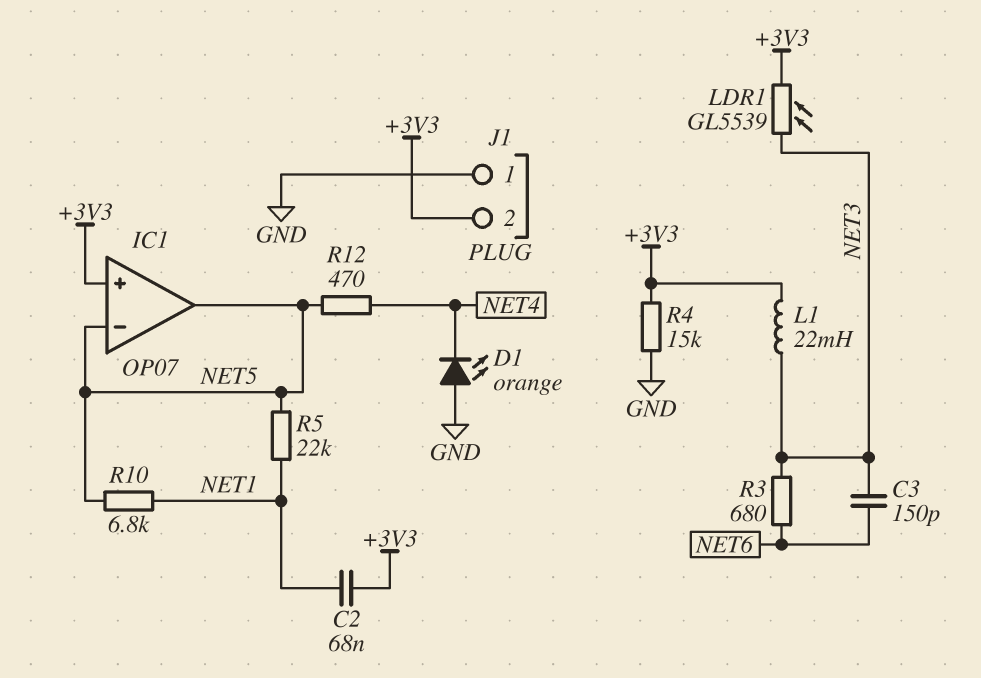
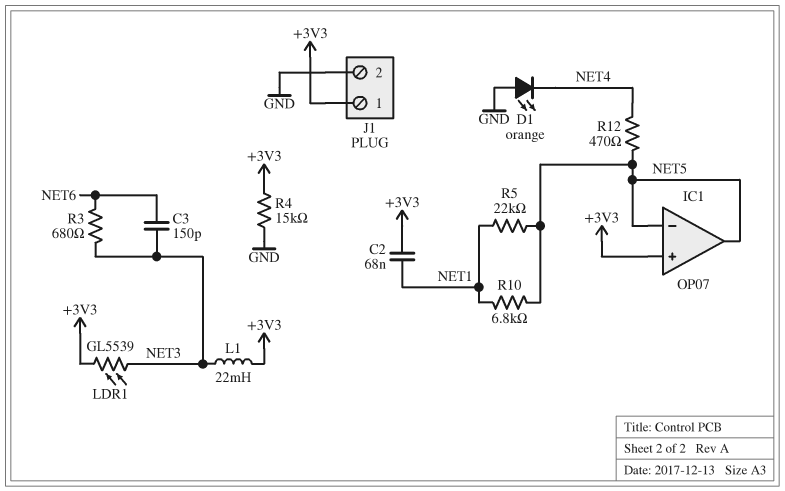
J1 pin 1: GND -> +3V3
J1 pin 2: +3V3 -> GND

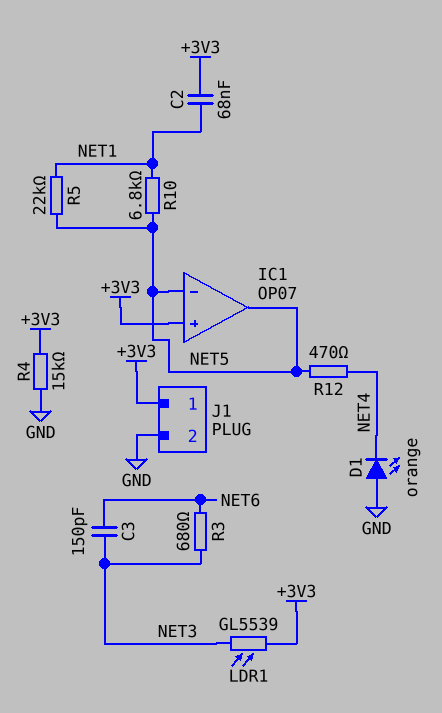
L1: 22mH (+3V3, NET3) -> none

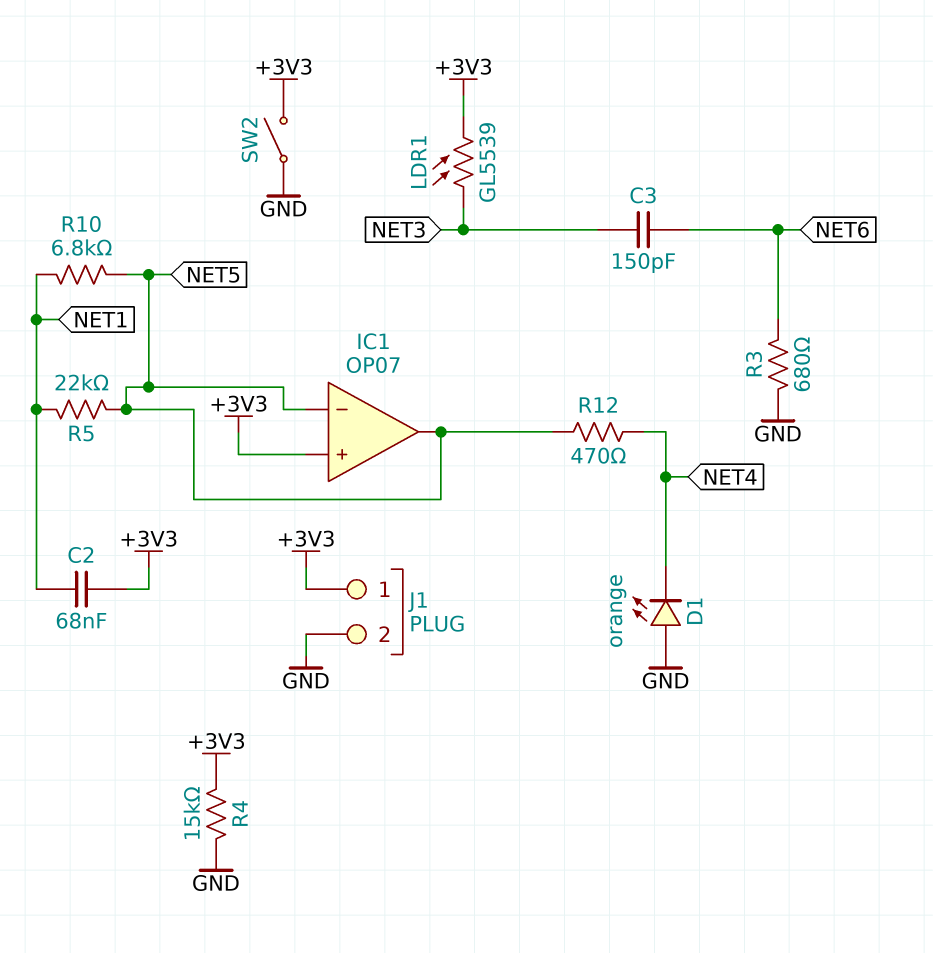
R3: 680 (NET3, NET6) -> 680 (GND, NET6)
SW2: none -> switch (+3V3, GND)

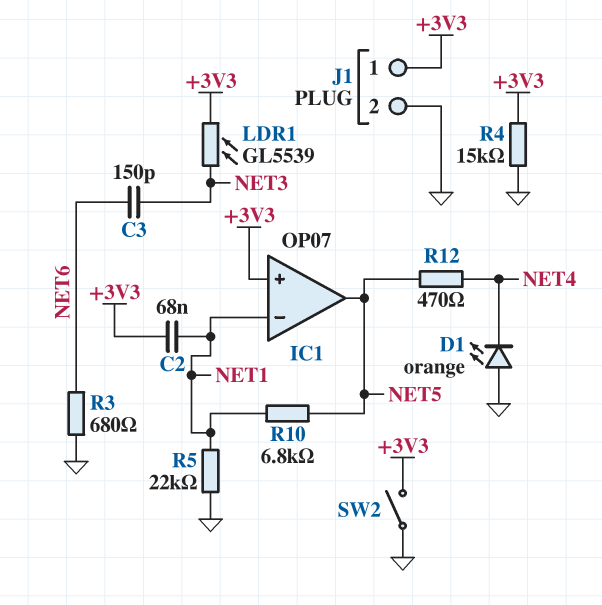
IC1 pin in-: NET5 -> NET1
R5: 22k (NET1, NET5) -> 22k (GND, NET1)

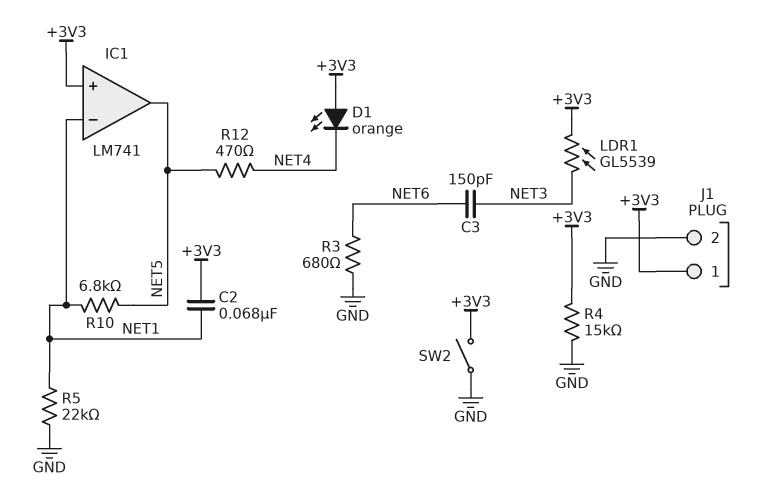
D1: LED orange (A GND, K NET4) -> LED orange (A +3V3, K NET4)
IC1: OP07 -> LM741

